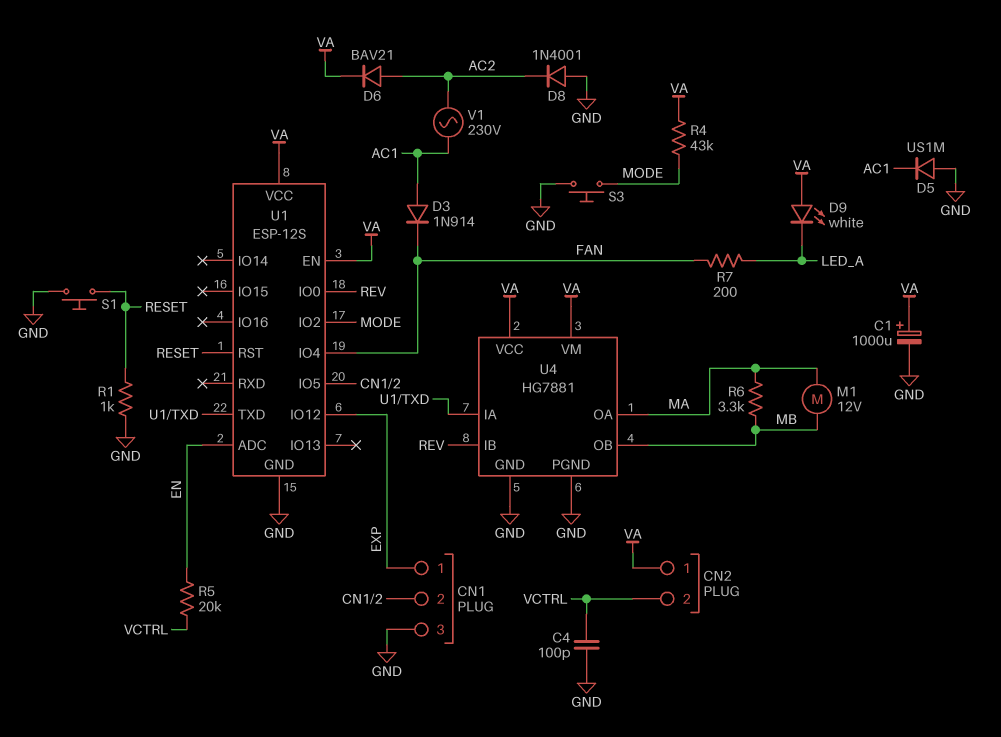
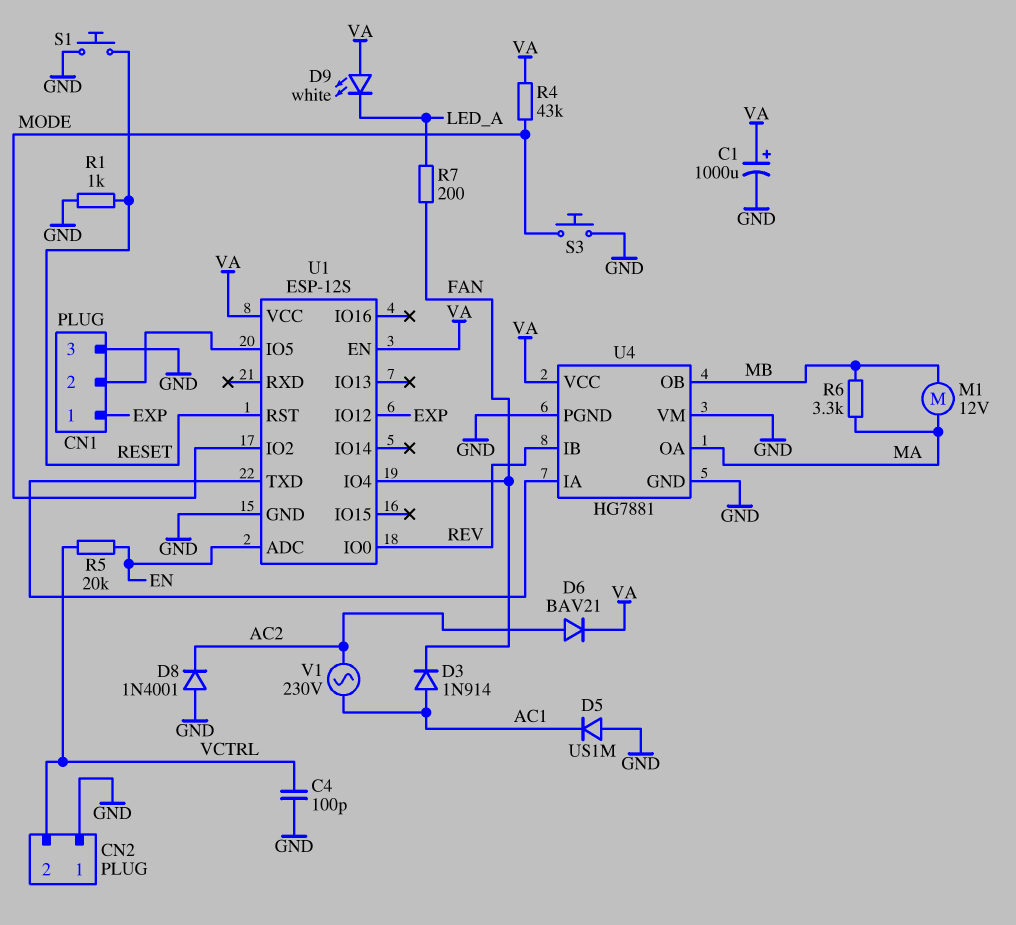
CN2 pin 1: VA -> GND
U4 pin VM: VA -> GND

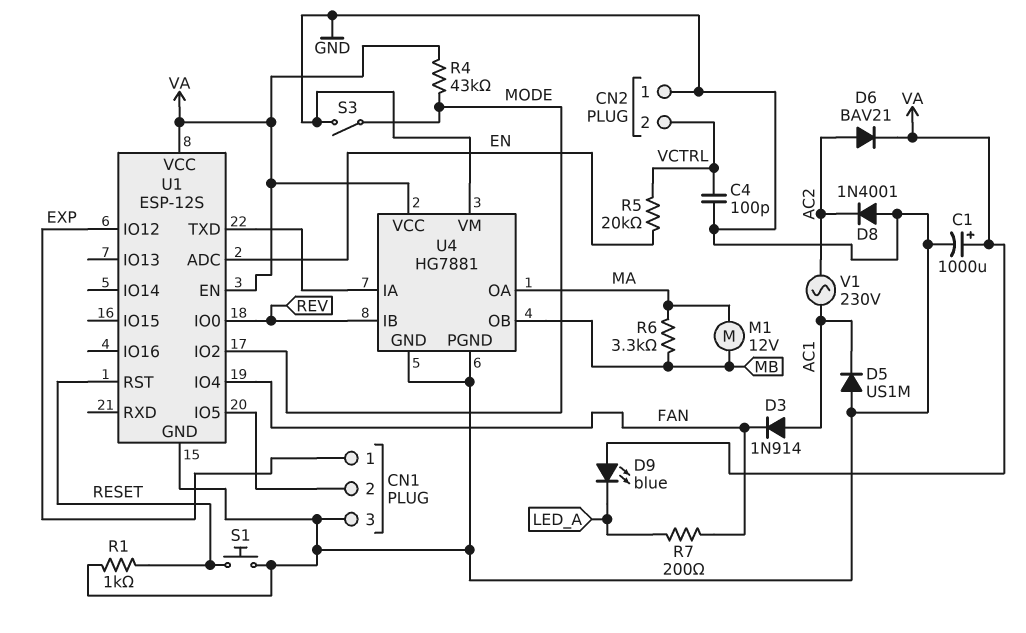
D9: LED white (A VA, K LED_A) -> LED blue (A VA, K LED_A)
S3: button (GND, MODE) -> switch (GND, MODE)

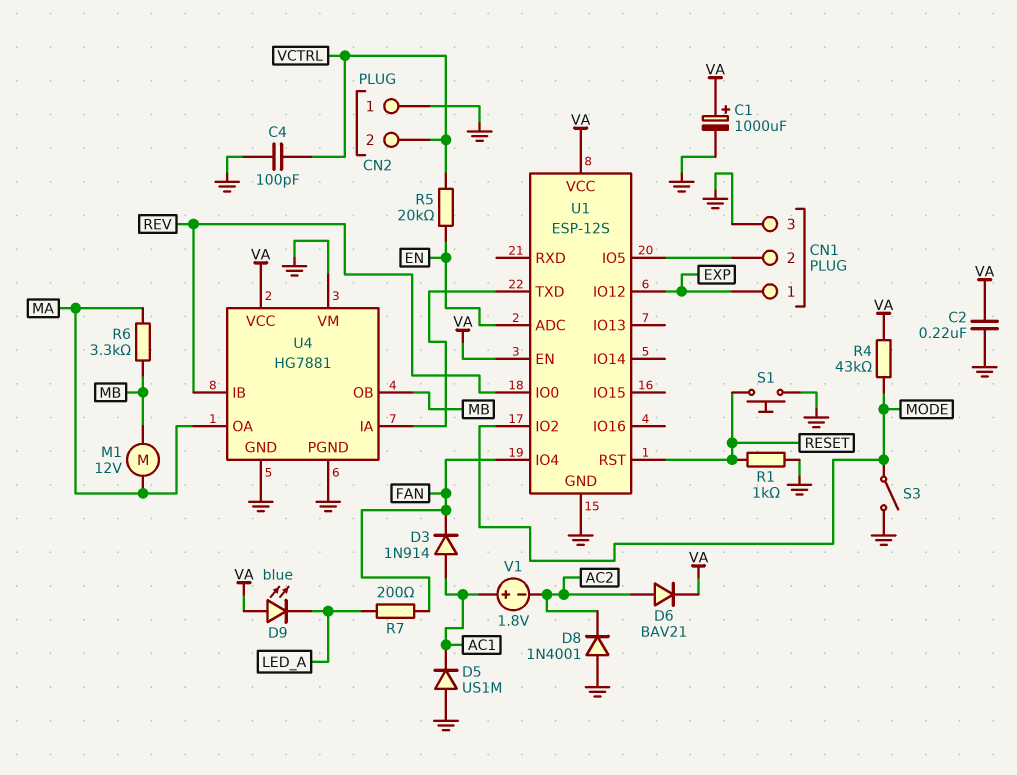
C2: none -> 220nF (GND, VA)
V1: AC 230V (AC1, AC2) -> 1.8V (plus AC1, minus AC2)

